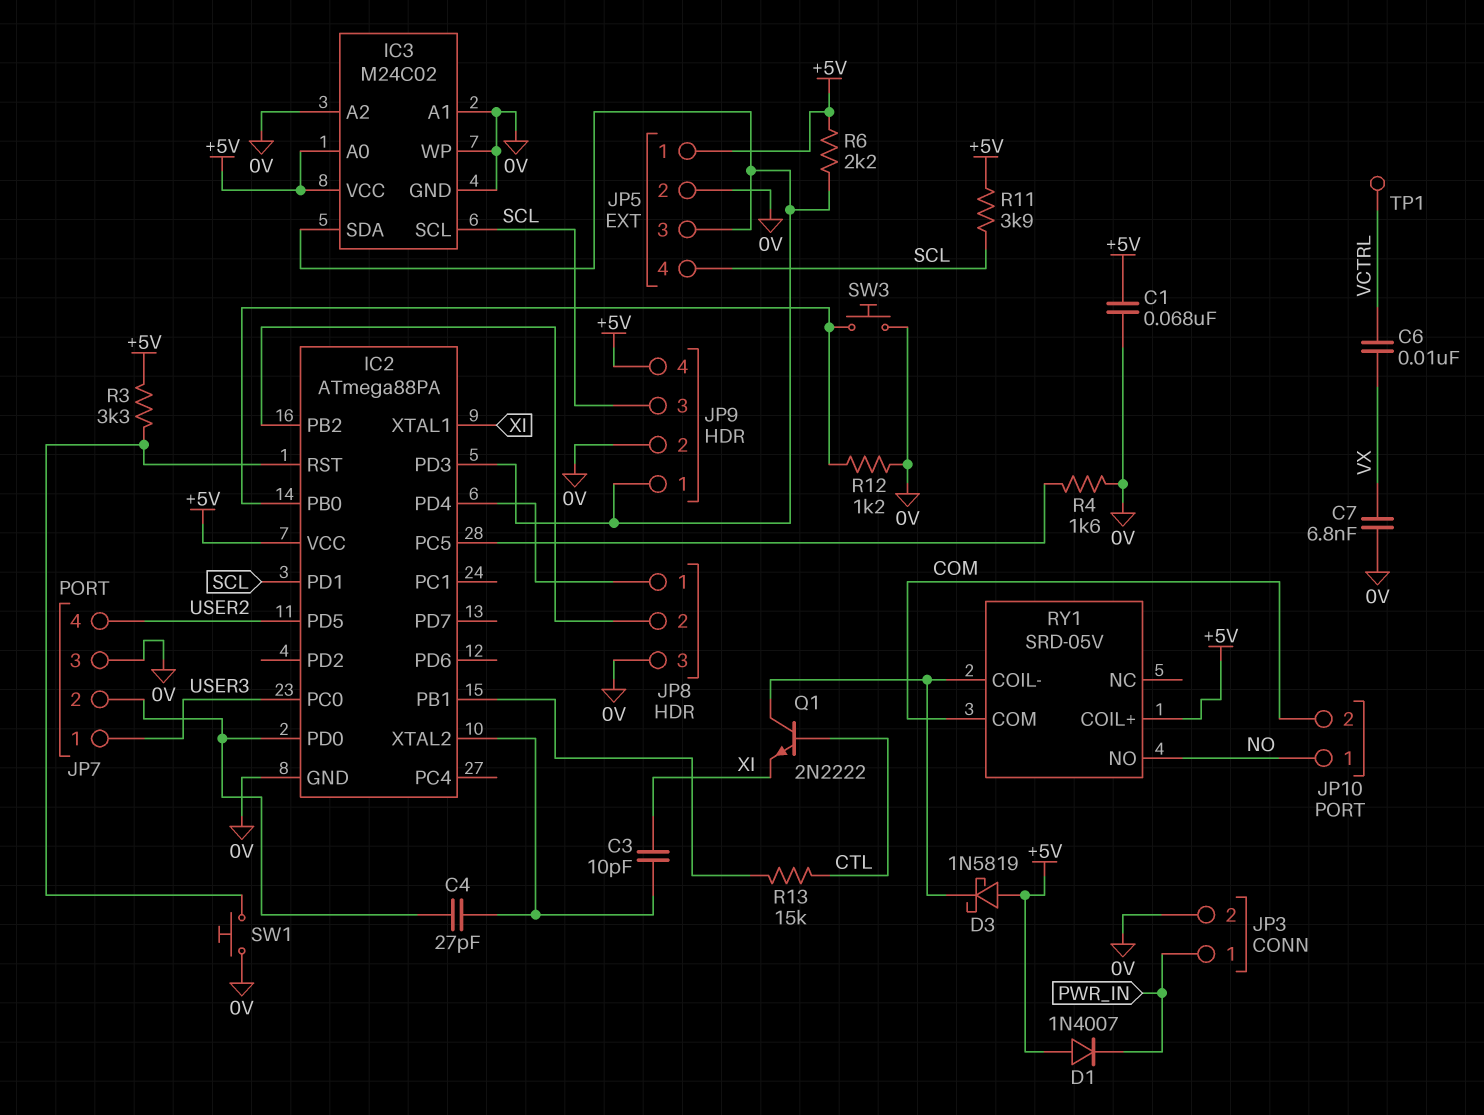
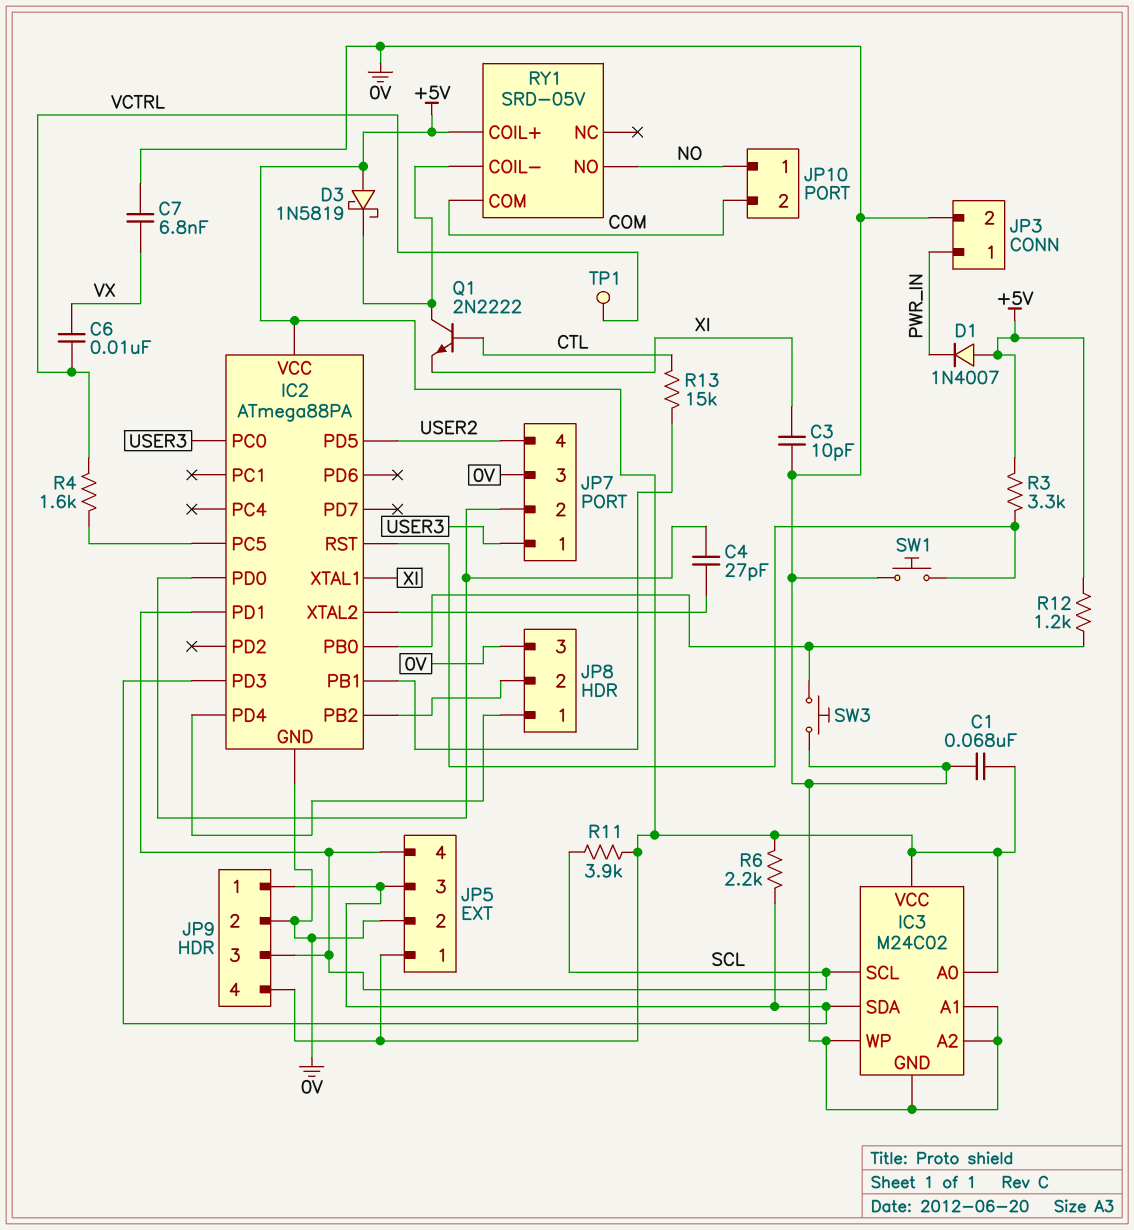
C3: 10pF (IC2/XTAL2, XI) -> 10pF (0V, XI)
R4: 1.6k (0V, IC2/PC5) -> 1.6k (IC2/PC5, VCTRL)
R12: 1.2k (0V, IC2/PB0) -> 1.2k (+5V, IC2/PB0)

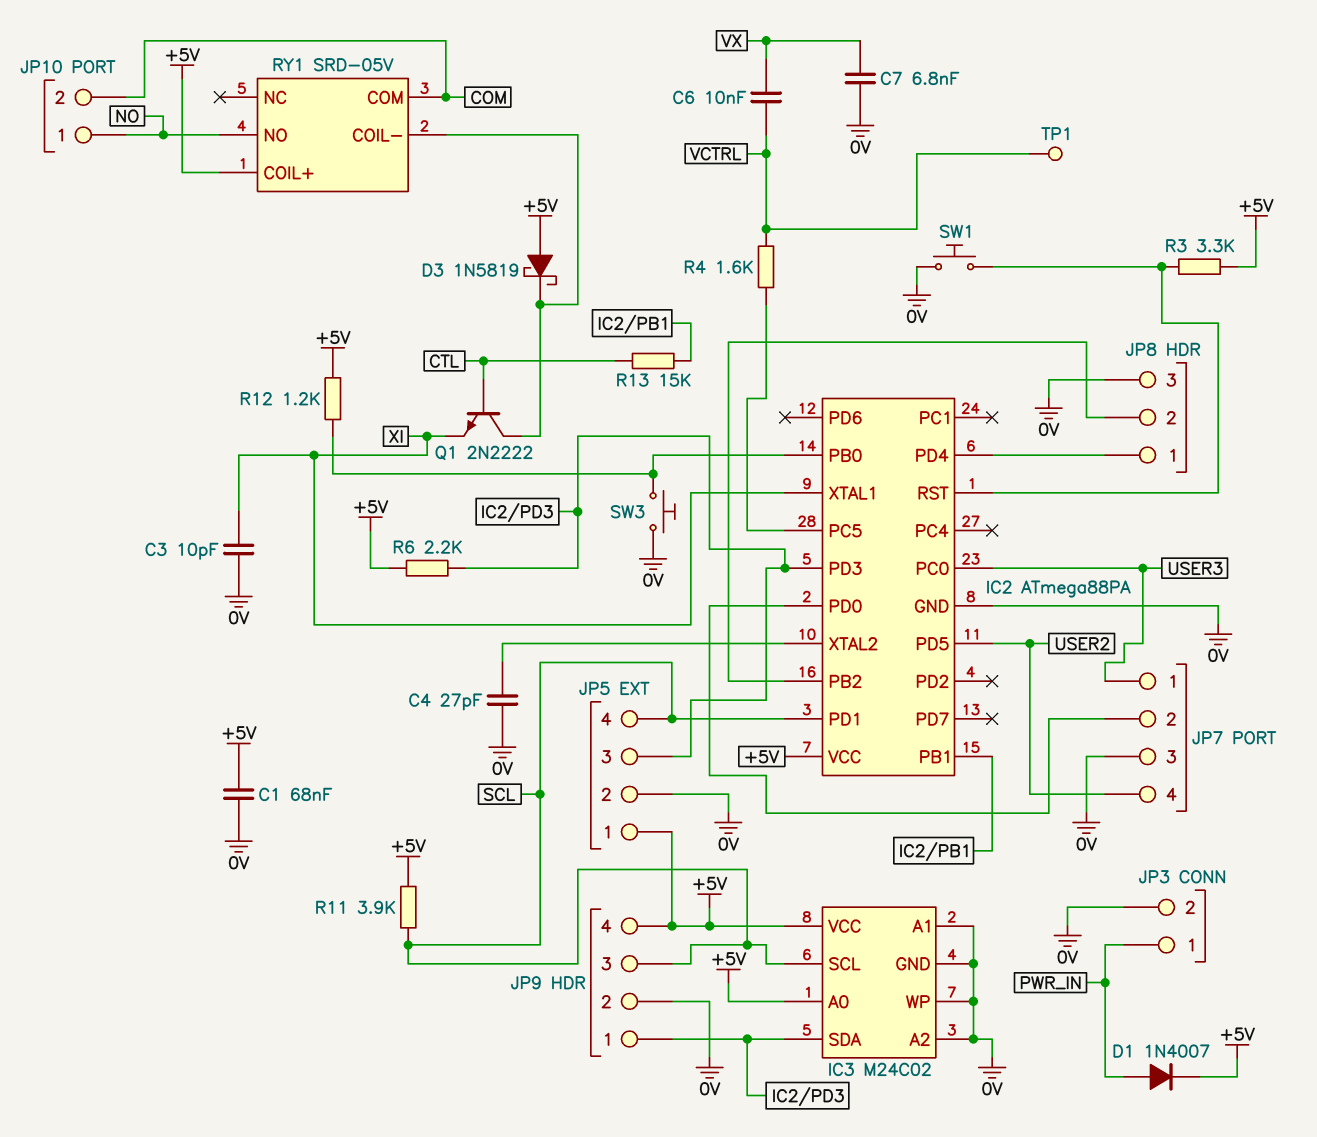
C4: 27pF (IC2/PD0, IC2/XTAL2) -> 27pF (0V, IC2/XTAL2)
D1: diode 1N4007 (A +5V, K PWR_IN) -> diode 1N4007 (A PWR_IN, K +5V)

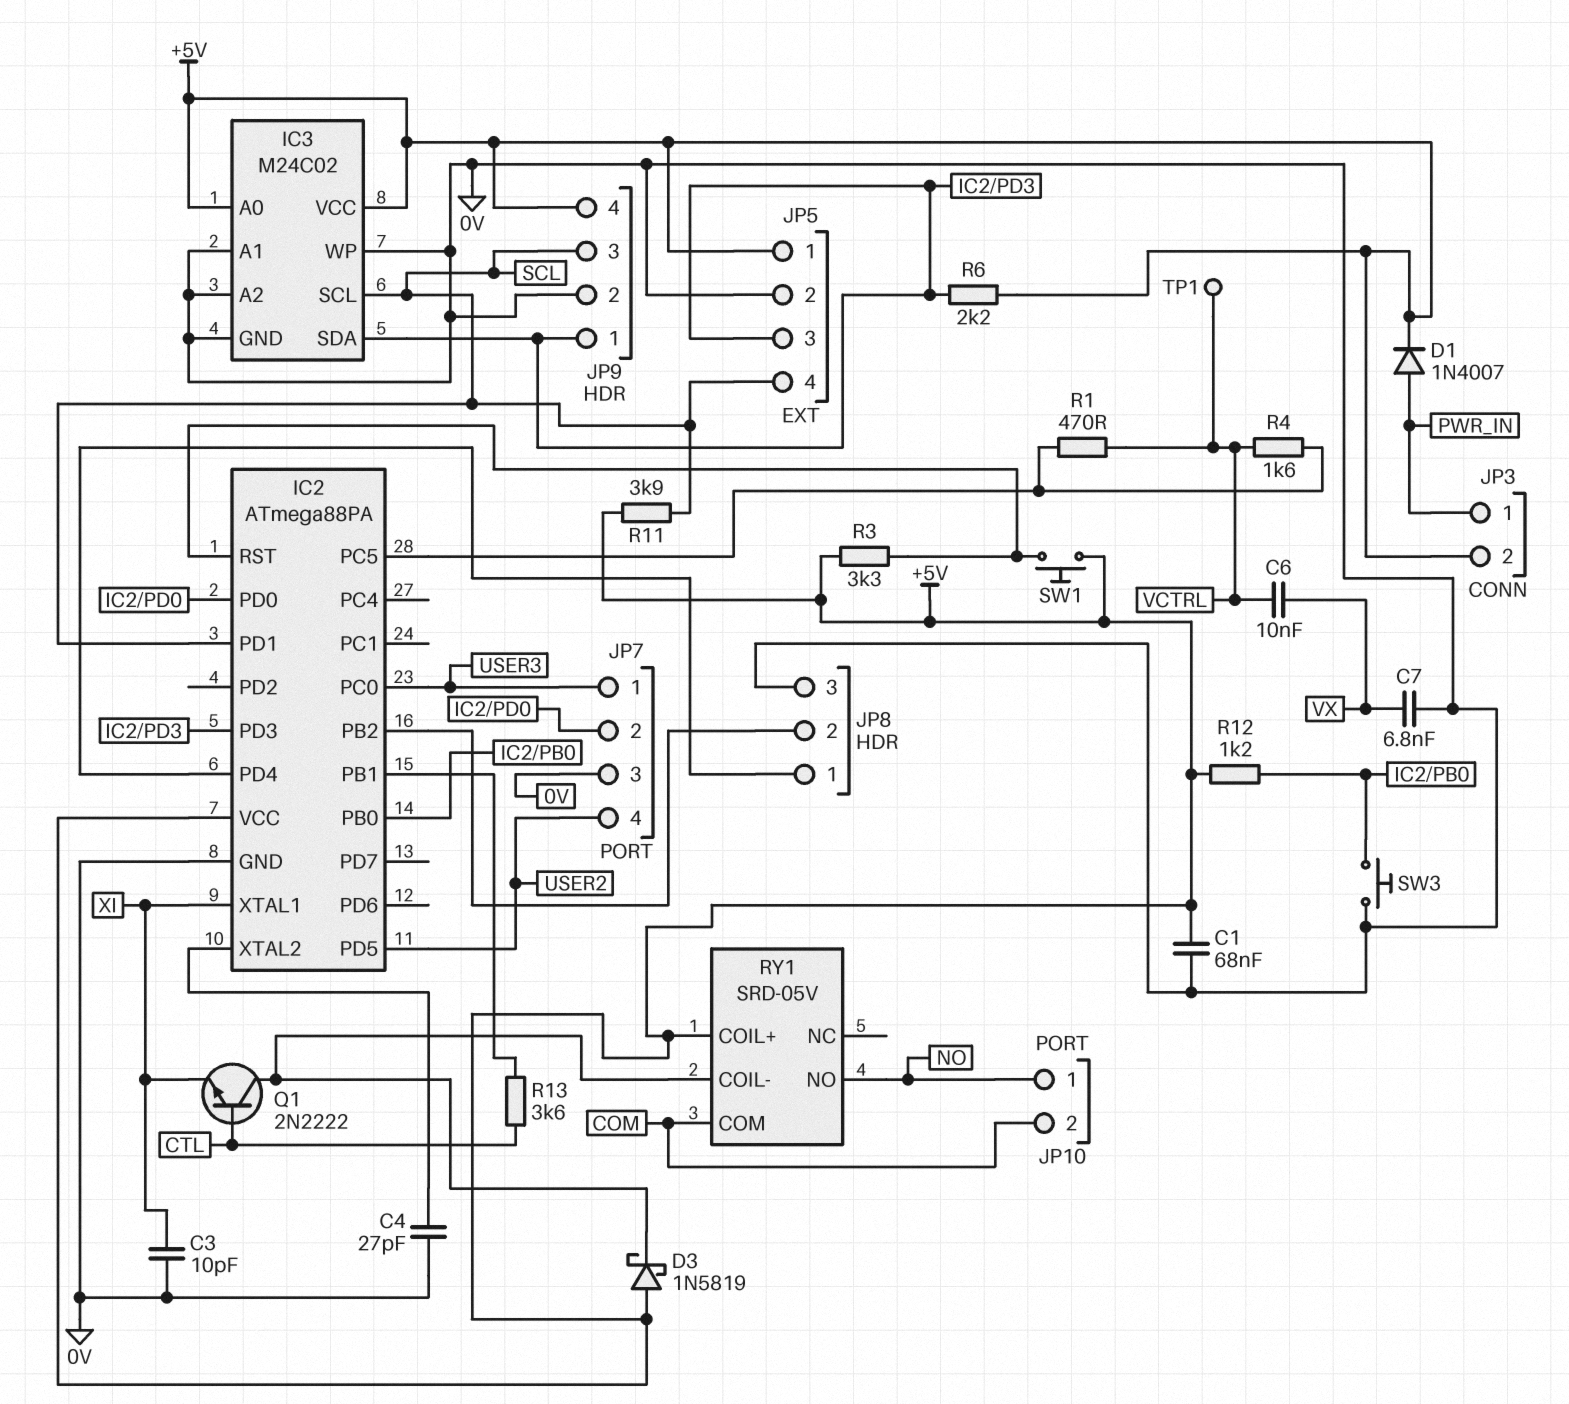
JP3 pin 2: 0V -> +5V
R1: none -> 470 (IC2/PC5, VCTRL)
R13: 15k (CTL, IC2/PB1) -> 3.6k (CTL, IC2/PB1)
SW1: button (0V, IC2/RST) -> button (+5V, IC2/RST)

